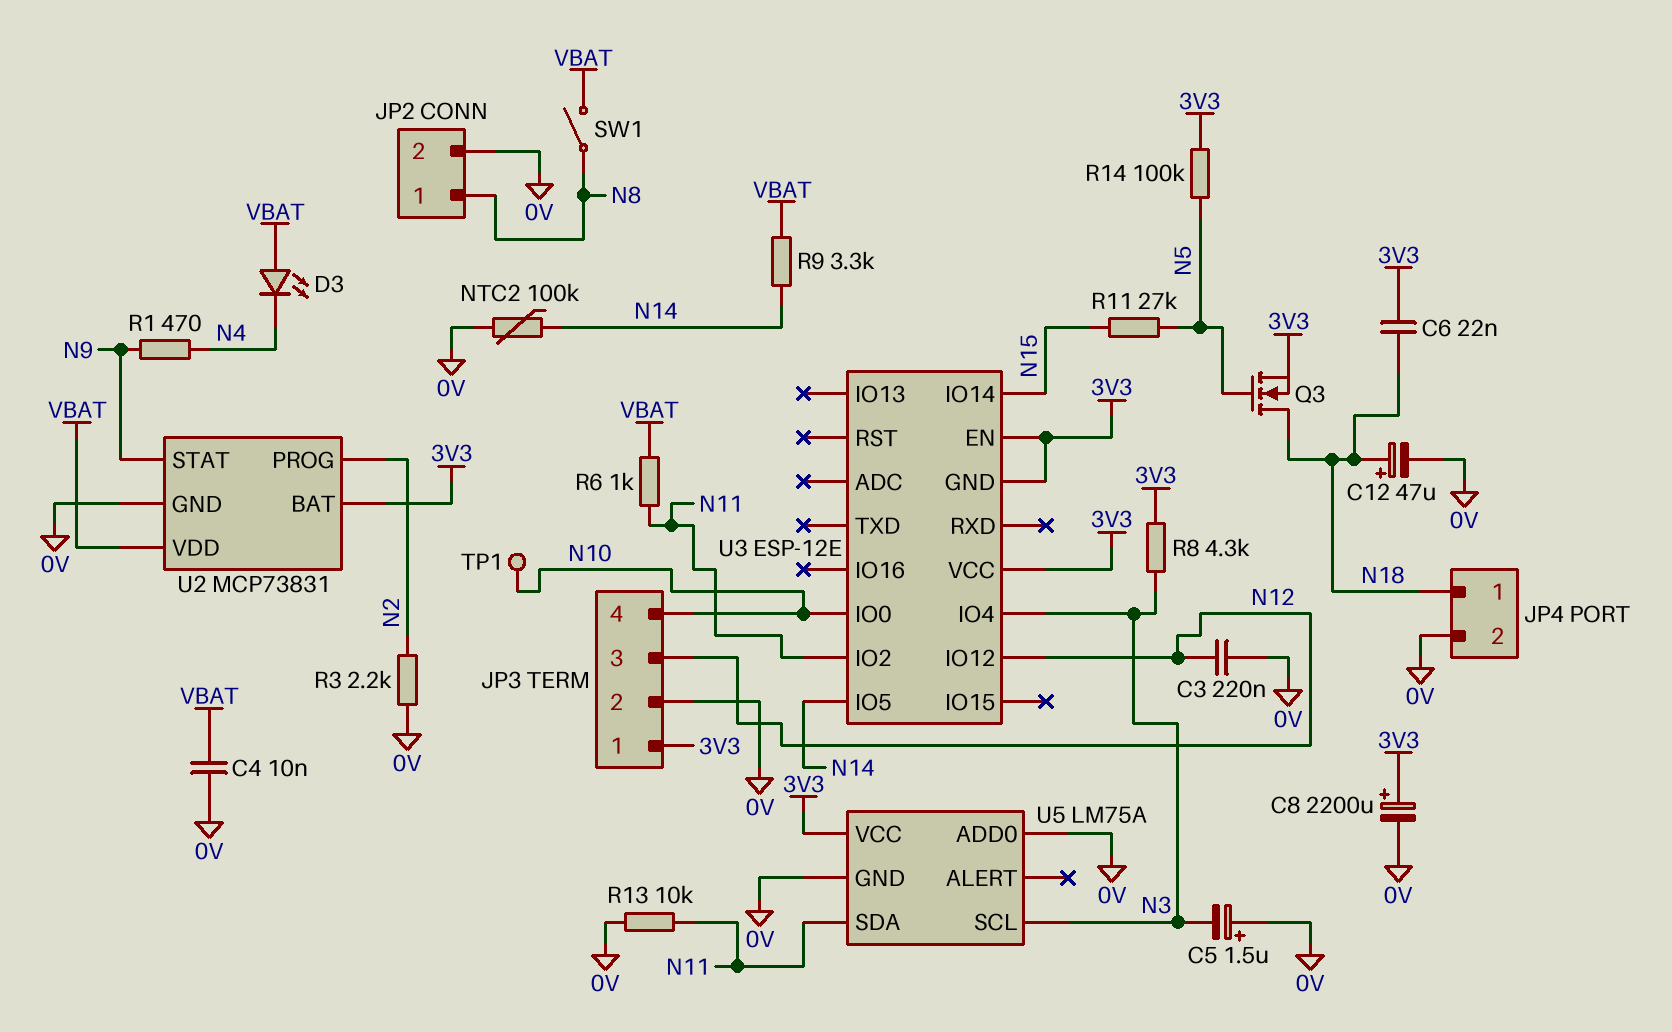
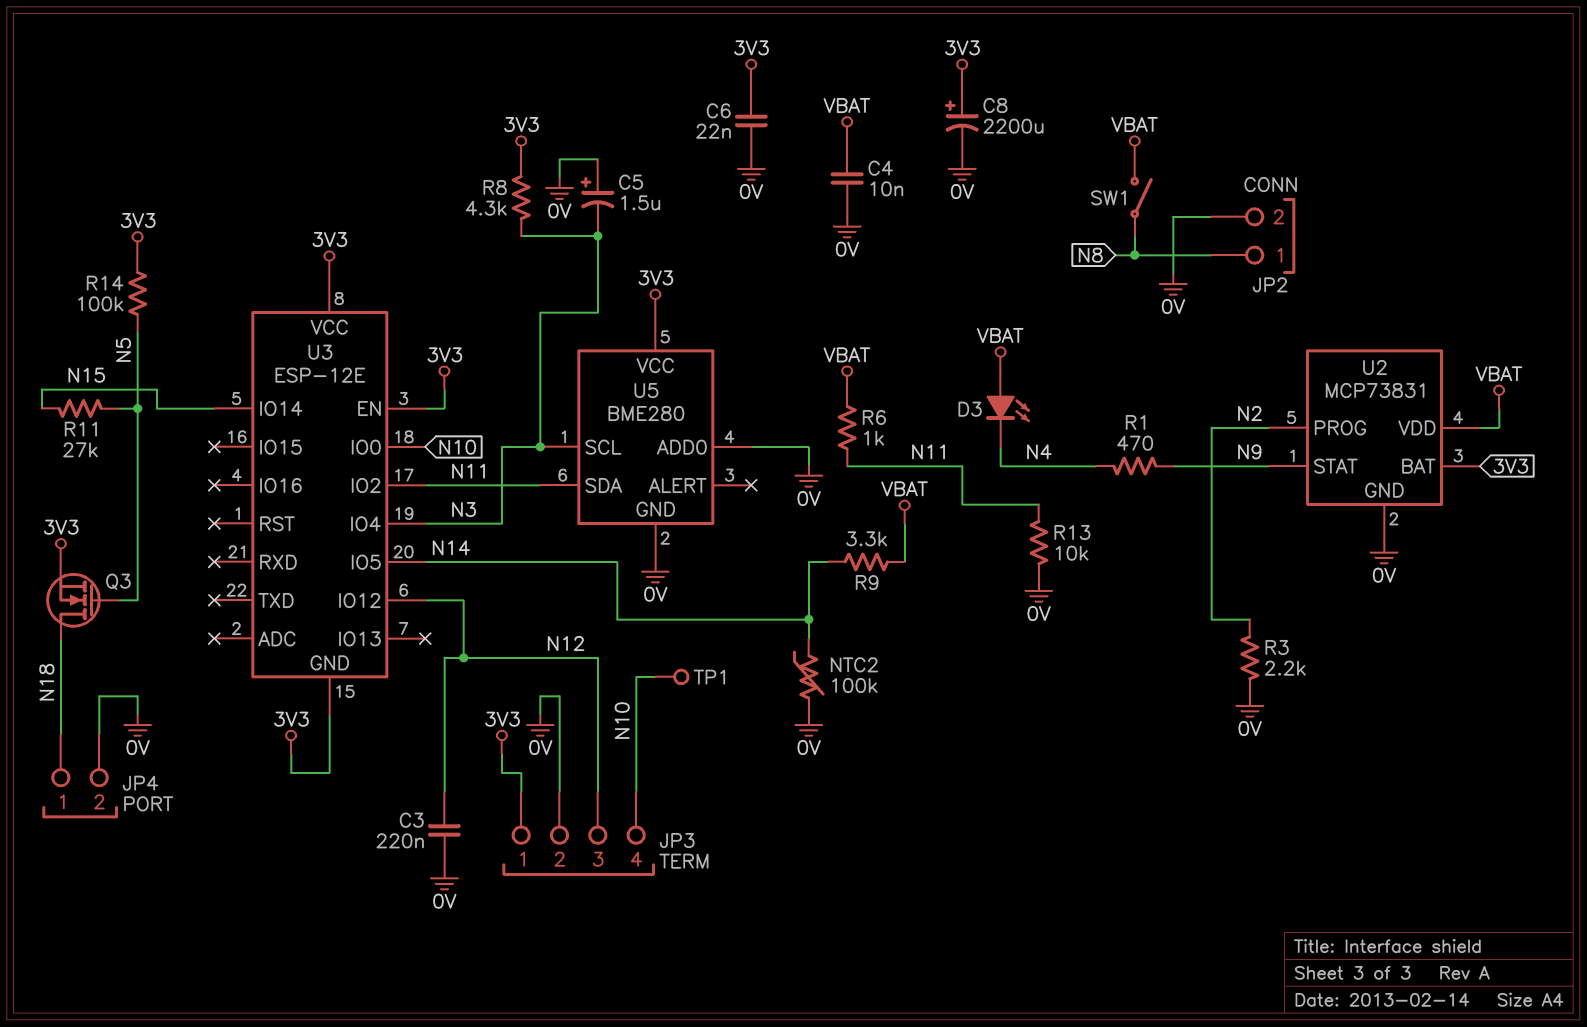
C6: 22nF (3V3, N18) -> 22nF (0V, 3V3)
C12: 47uF (plus N18, minus 0V) -> none
U5: LM75A -> BME280

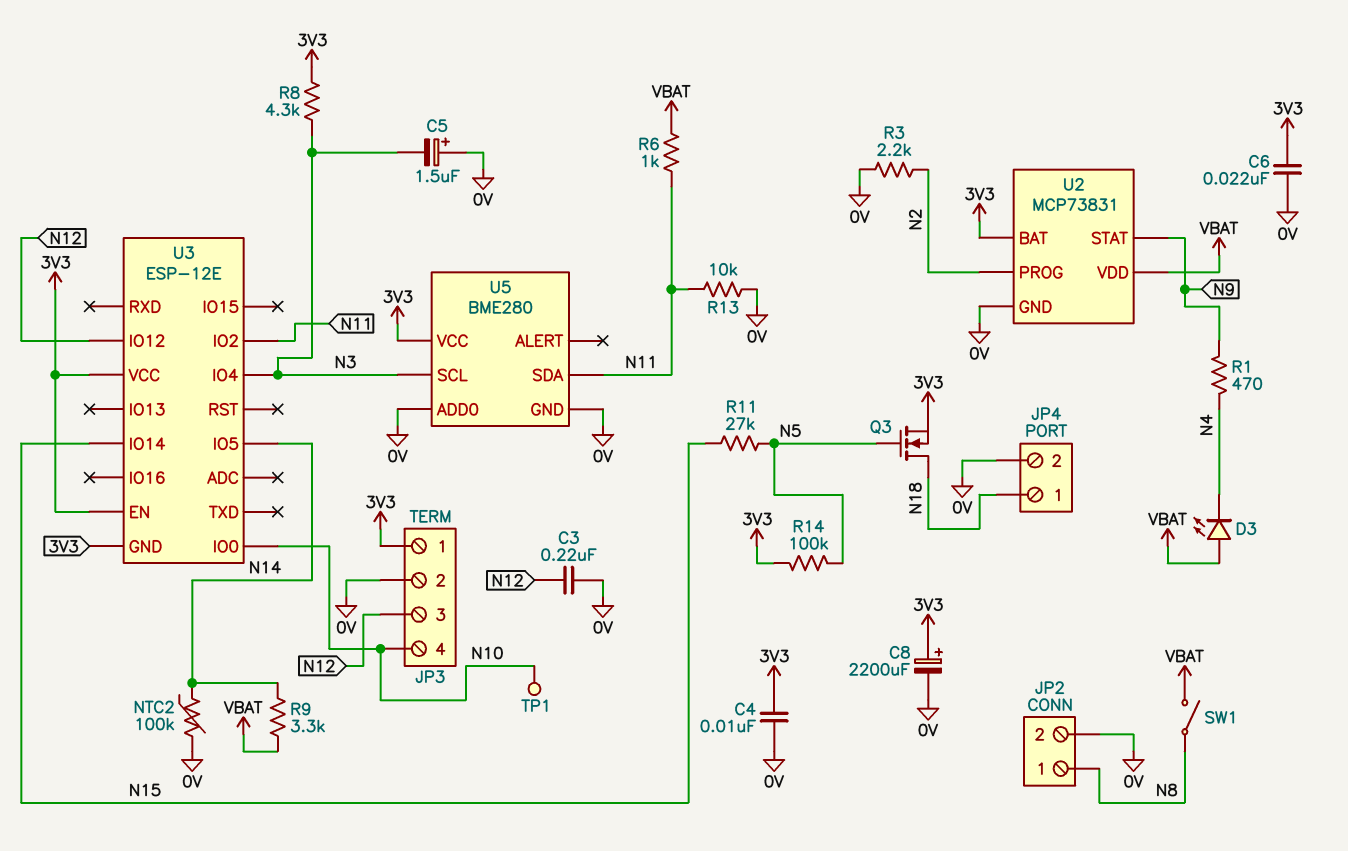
C4: 10nF (0V, VBAT) -> 10nF (0V, 3V3)

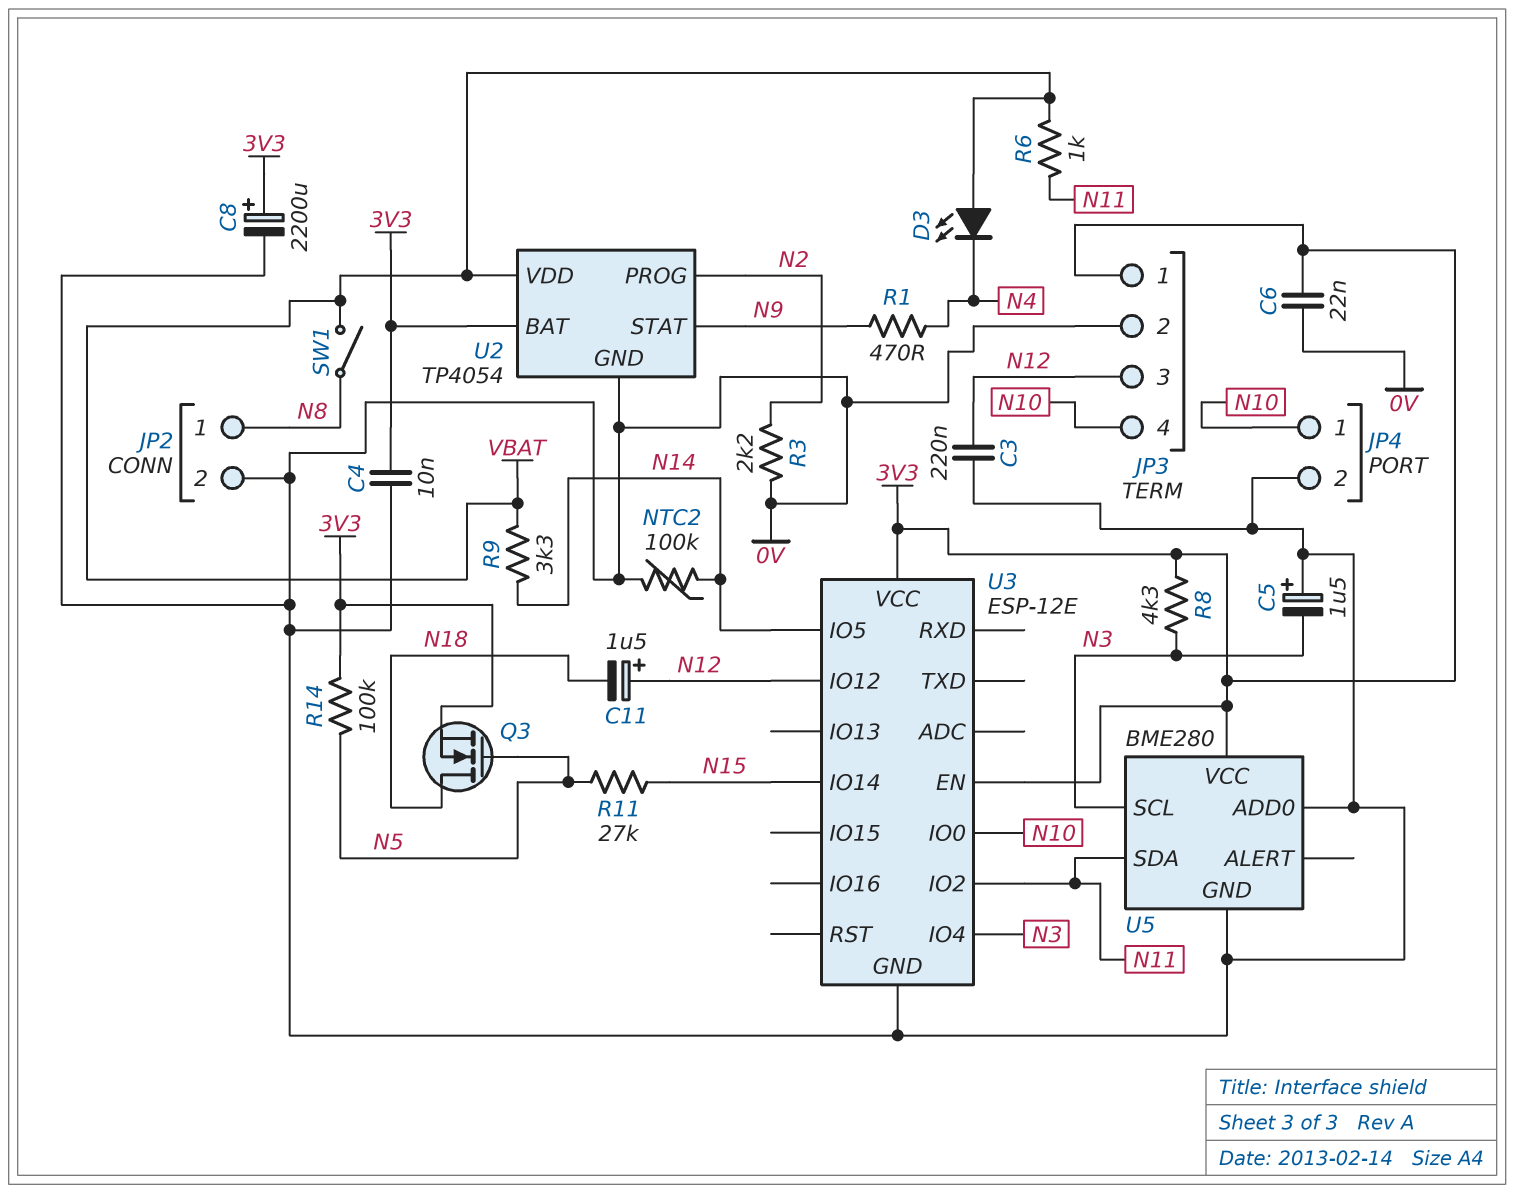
C11: none -> 1.5uF (plus N12, minus N18)
JP4 pin 1: N18 -> N10
R13: 10k (0V, N11) -> none
TP1: test point (N10) -> none
U2: MCP73831 -> TP4054
U3 pin GND: 3V3 -> 0V

